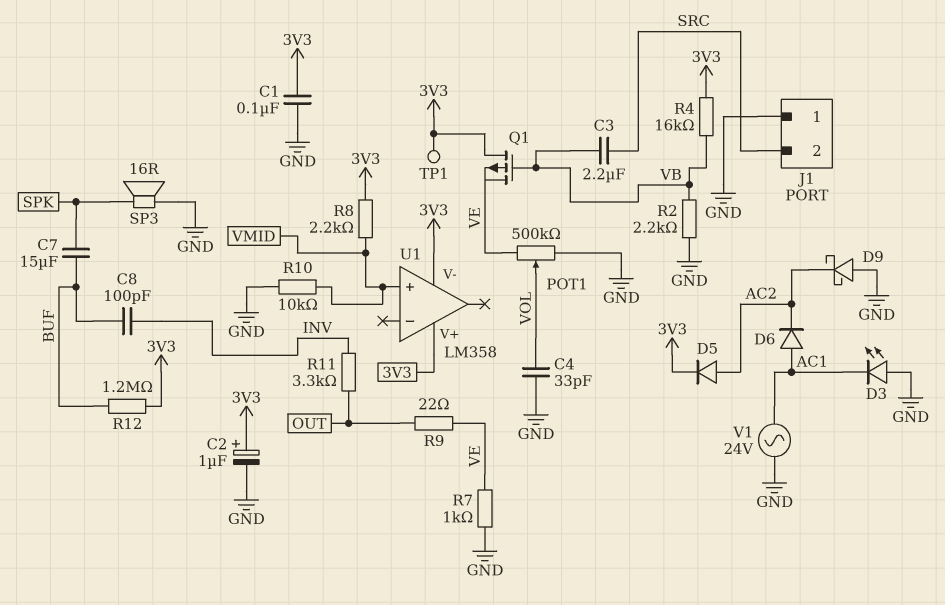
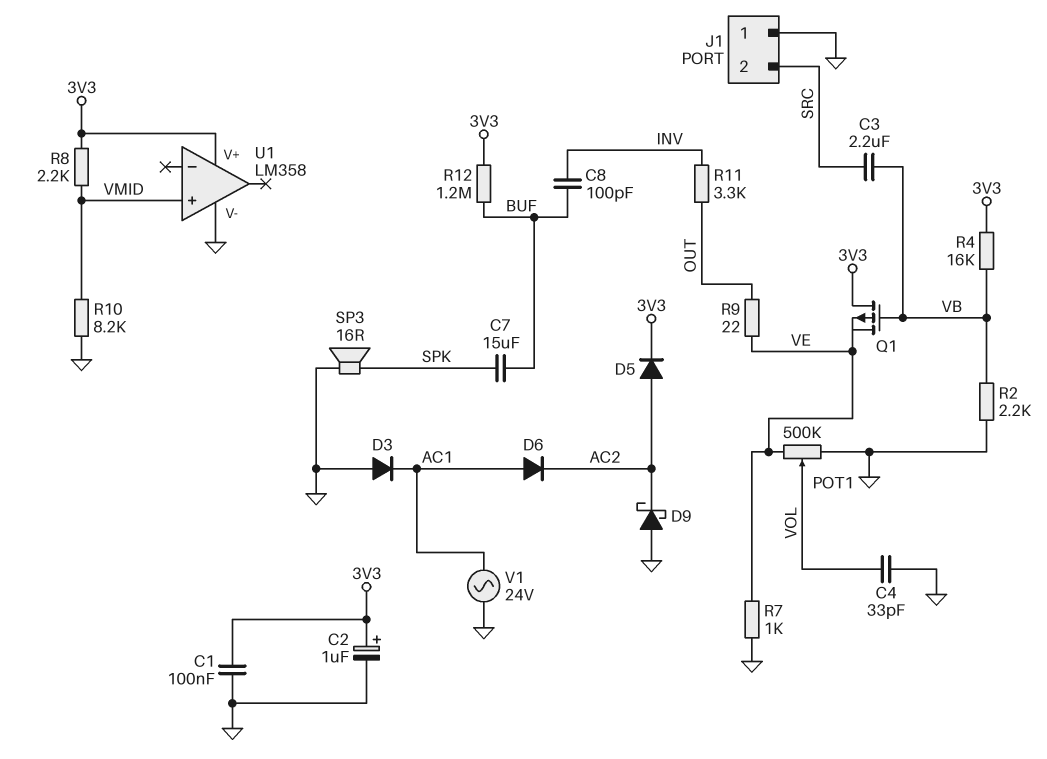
D3: LED (A GND, K AC1) -> diode (A GND, K AC1)
R10: 10k (GND, VMID) -> 8.2k (GND, VMID)
TP1: test point (3V3) -> none
U1 pin V-: 3V3 -> GND

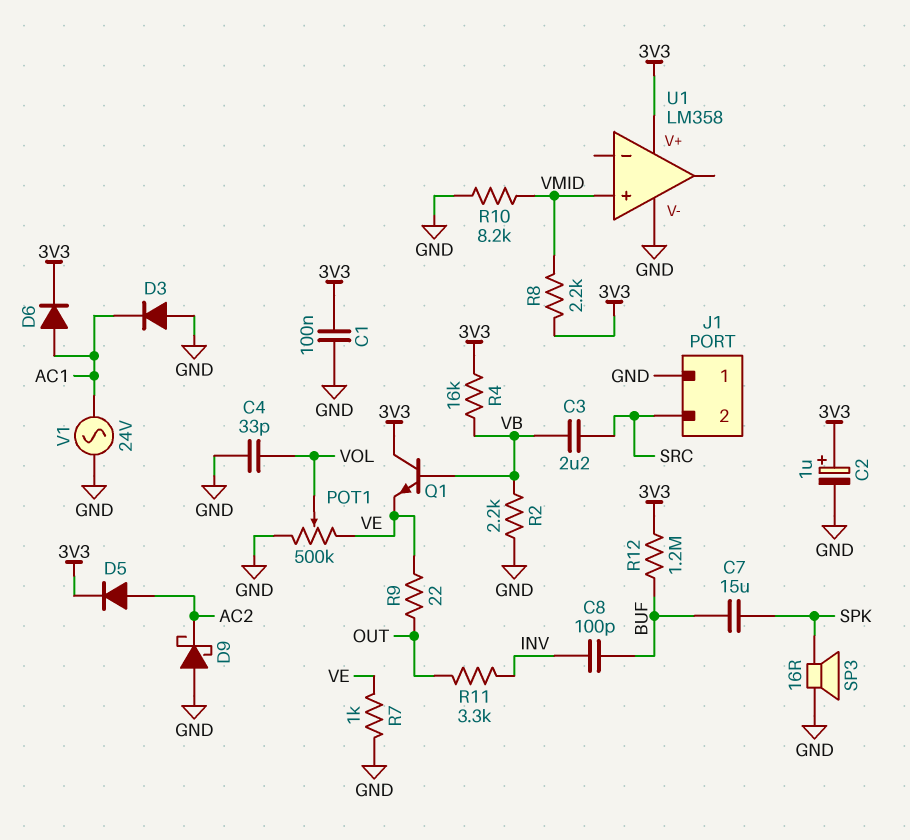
D6: diode (A AC1, K AC2) -> diode (A AC1, K 3V3)
Q1: PMOS (G VB, D 3V3, S VE) -> NPN (B VB, C 3V3, E VE)

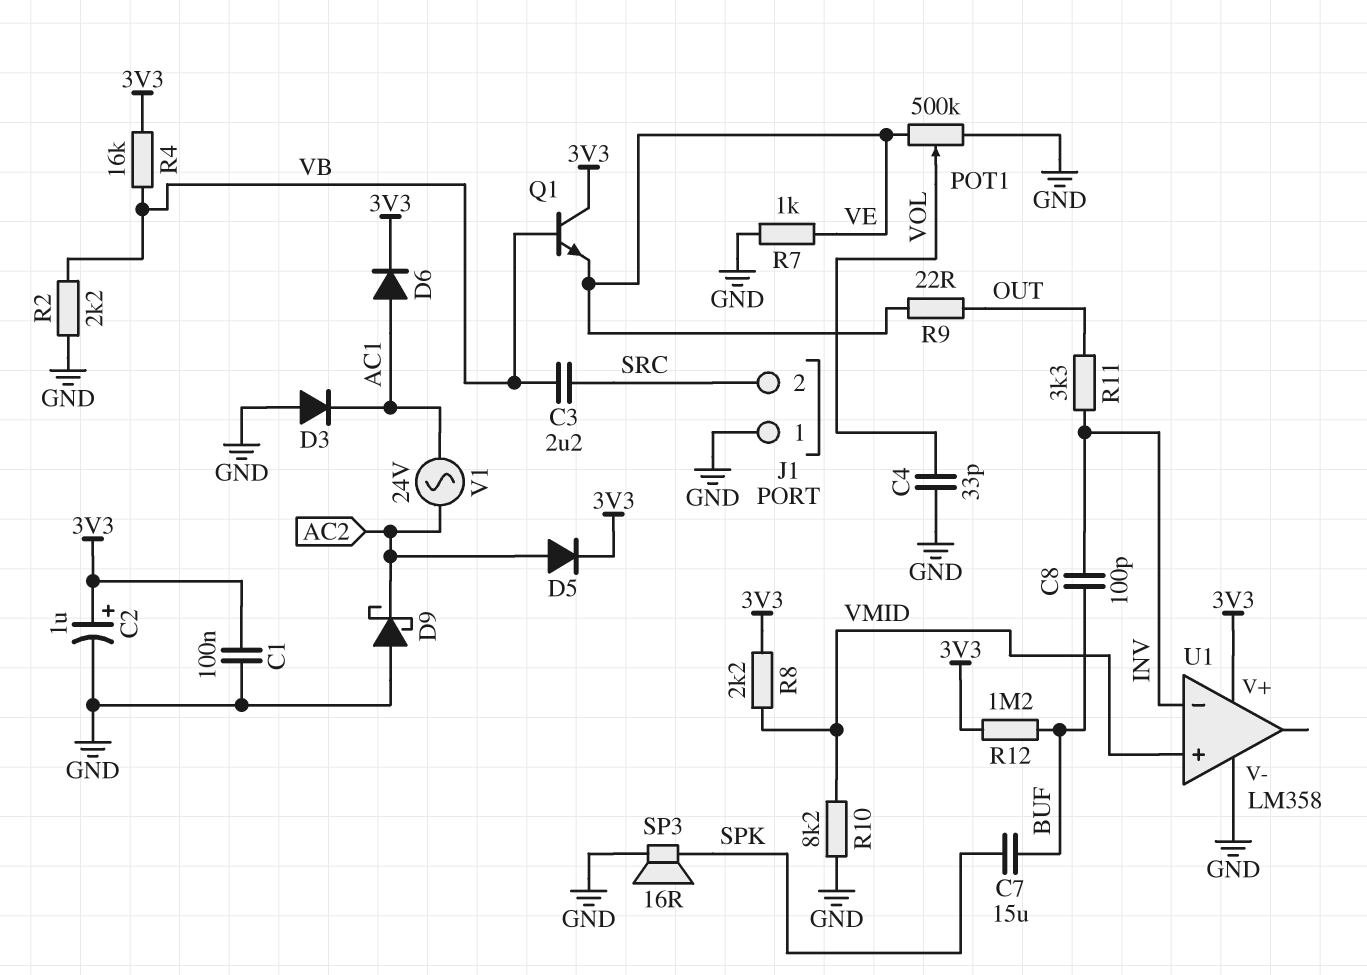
U1 pin in-: none -> INV
V1: AC 24V (AC1, GND) -> AC 24V (AC1, AC2)

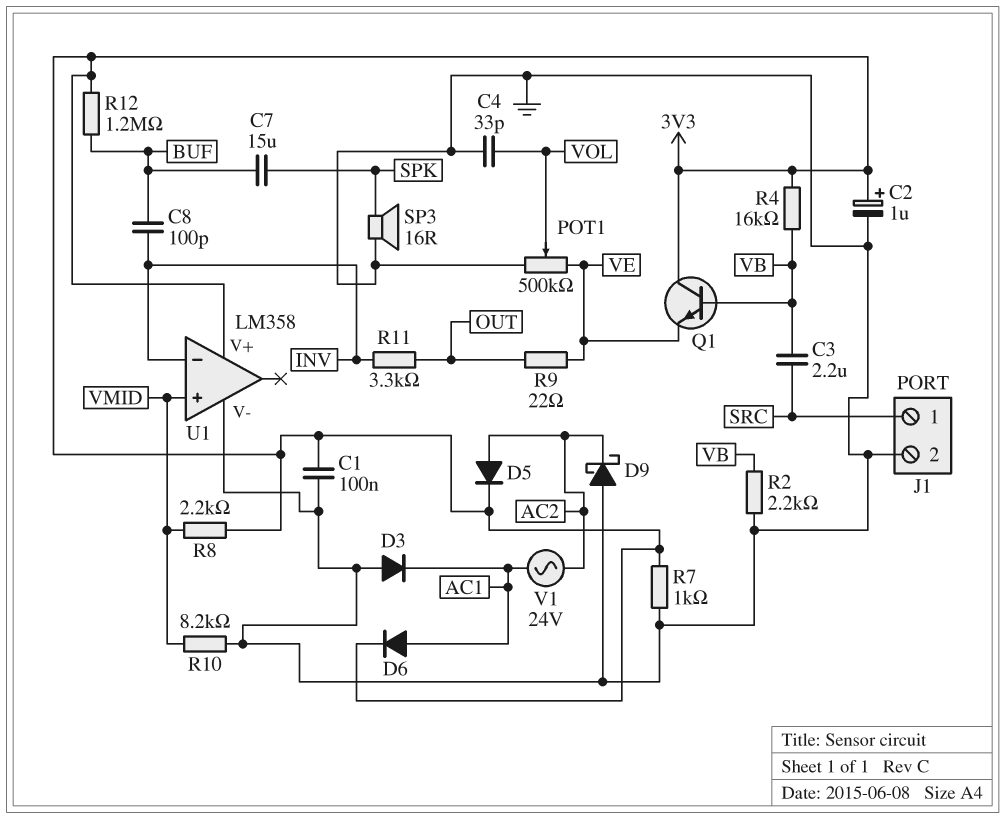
J1 pin 1: GND -> SRC
J1 pin 2: SRC -> GND
R7: 1k (GND, VE) -> 1k (3V3, GND)

